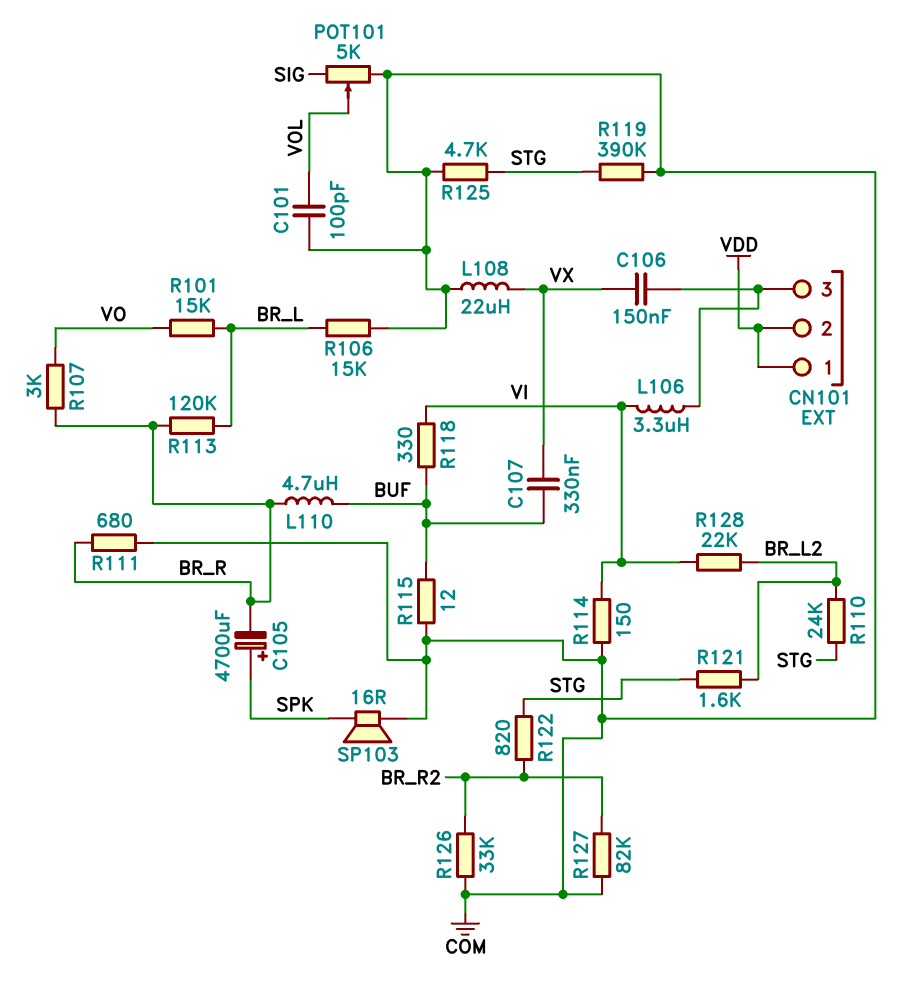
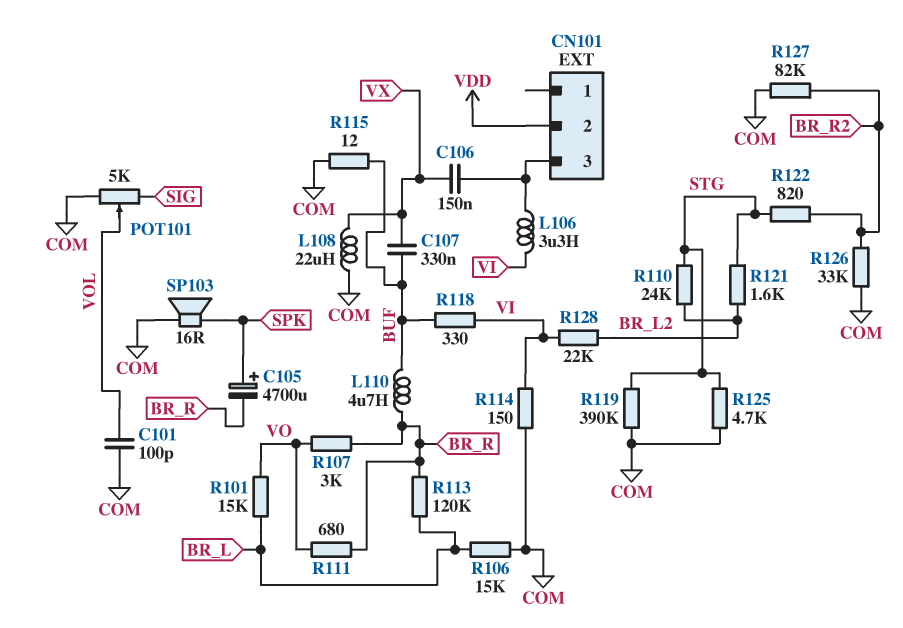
CN101 pin 1: VDD -> none
R111: 680 (BR_R, COM) -> 680 (BR_R, VO)

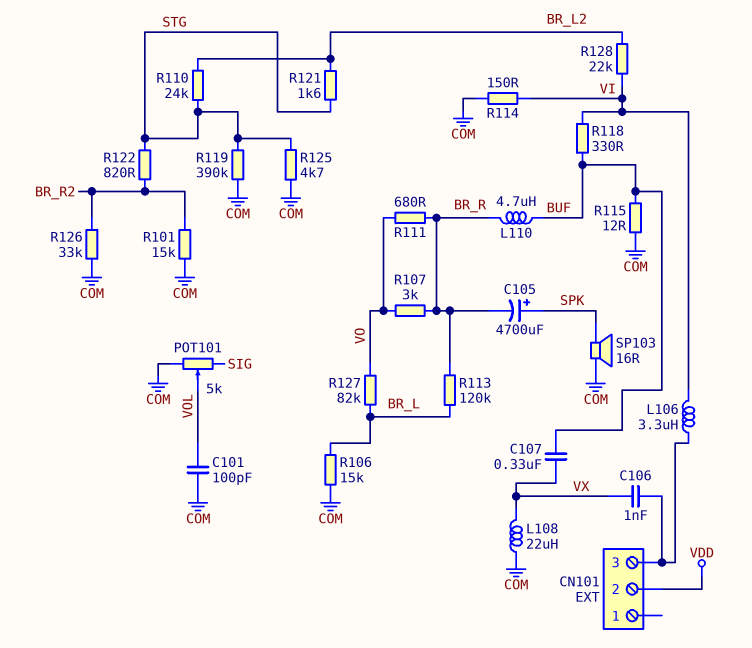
C106: 150nF (CN101/3, VX) -> 1nF (CN101/3, VX)
R101: 15k (BR_L, VO) -> 15k (BR_R2, COM)
R127: 82k (BR_R2, COM) -> 82k (BR_L, VO)

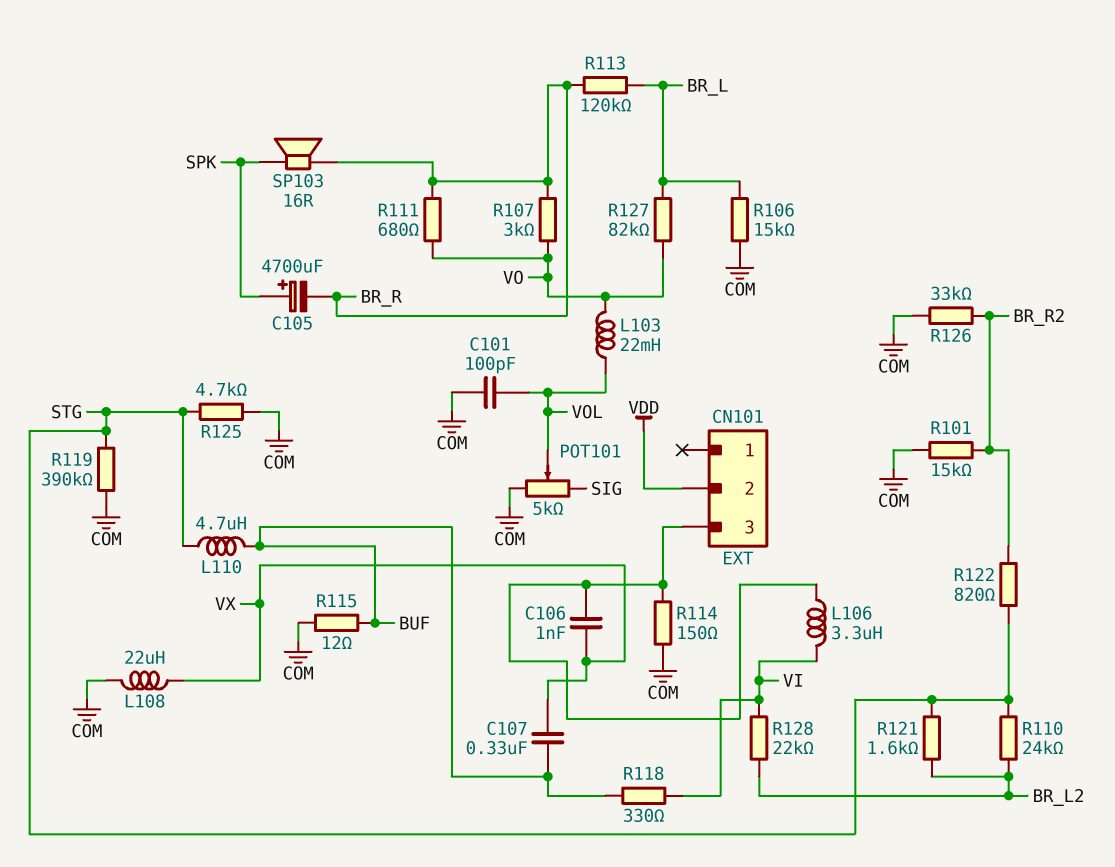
L103: none -> 22mH (VO, VOL)
L110: 4.7uH (BR_R, BUF) -> 4.7uH (BUF, STG)
R114: 150 (COM, VI) -> 150 (CN101/3, COM)
SP103: speaker 16R (COM, SPK) -> speaker 16R (BR_R, SPK)

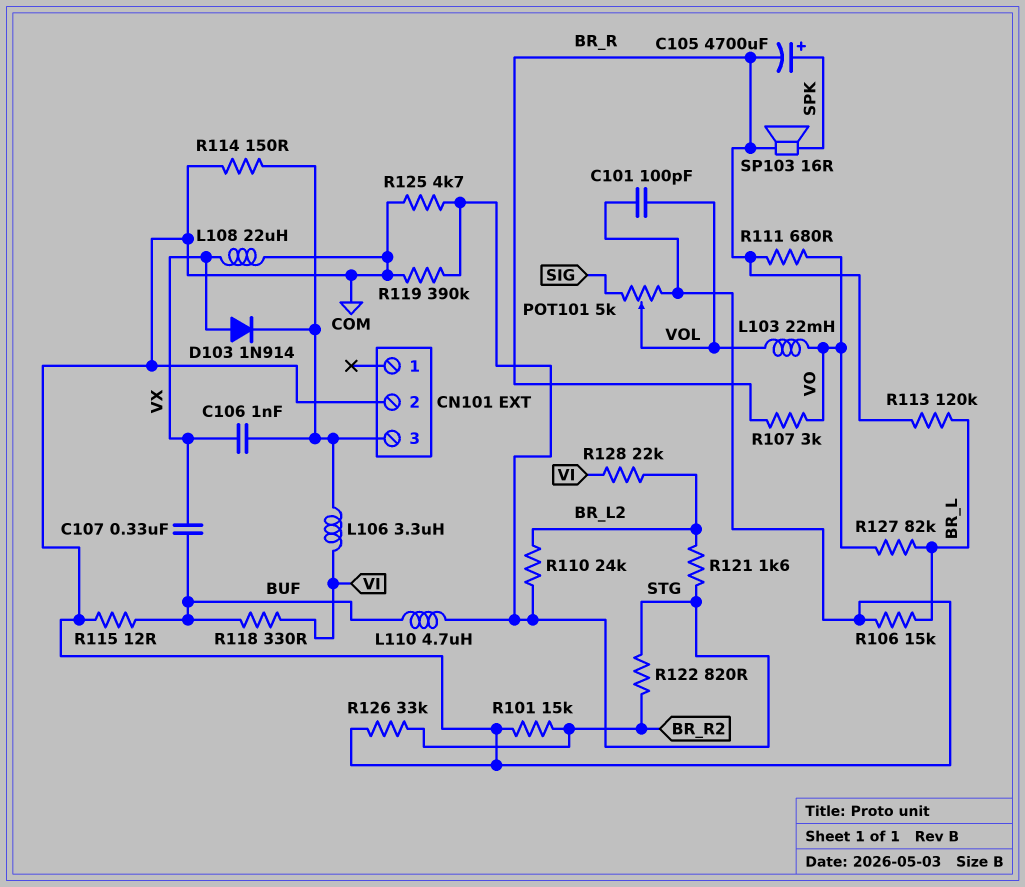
CN101 pin 2: VDD -> COM
D103: none -> diode 1N914 (A VX, K CN101/3)

